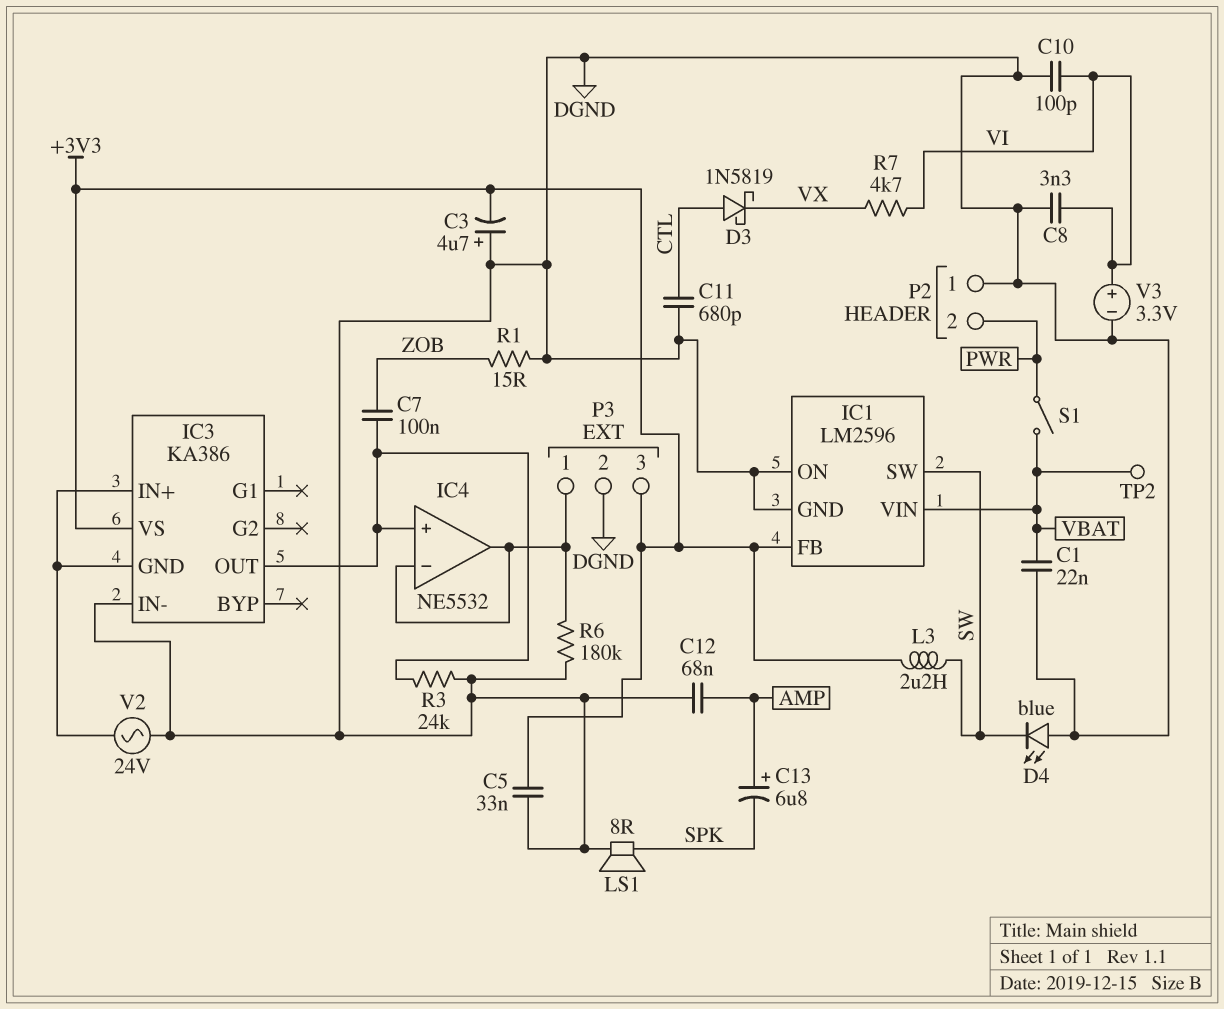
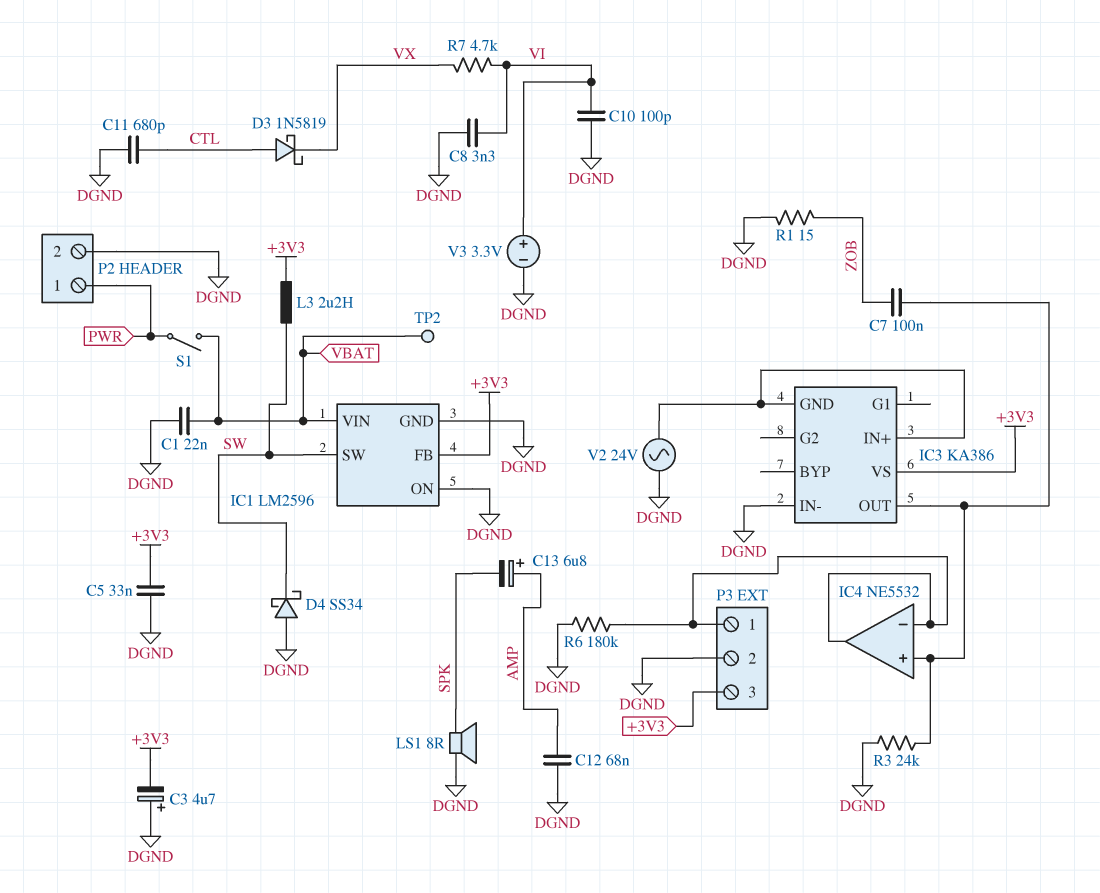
D4: LED blue (A DGND, K SW) -> schottky SS34 (A DGND, K SW)
P2 pin 1: DGND -> PWR
P2 pin 2: PWR -> DGND

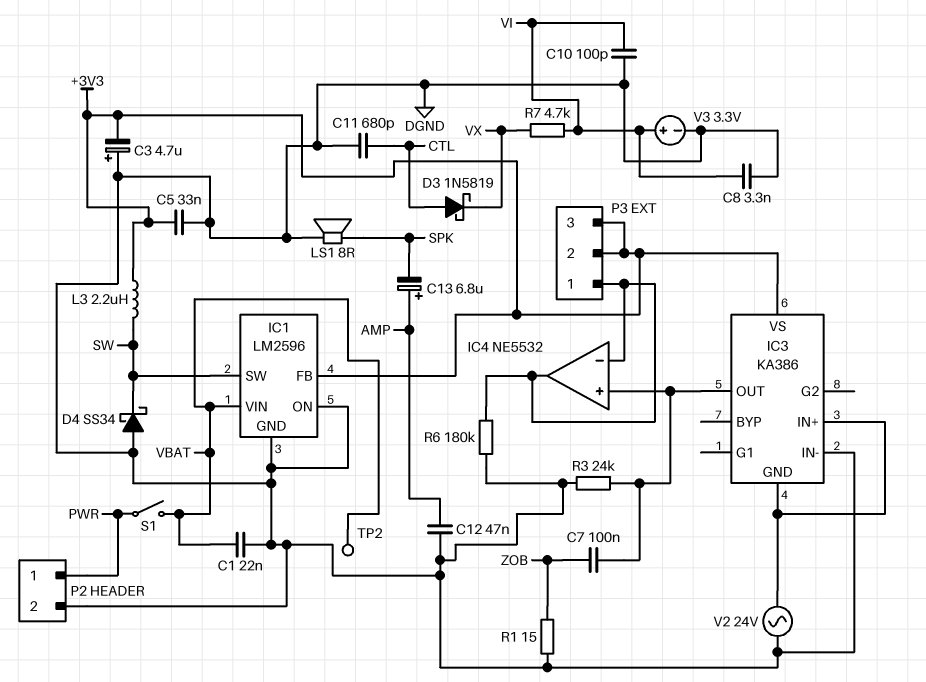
C12: 68nF (AMP, DGND) -> 47nF (AMP, DGND)
P3 pin 2: DGND -> +3V3

